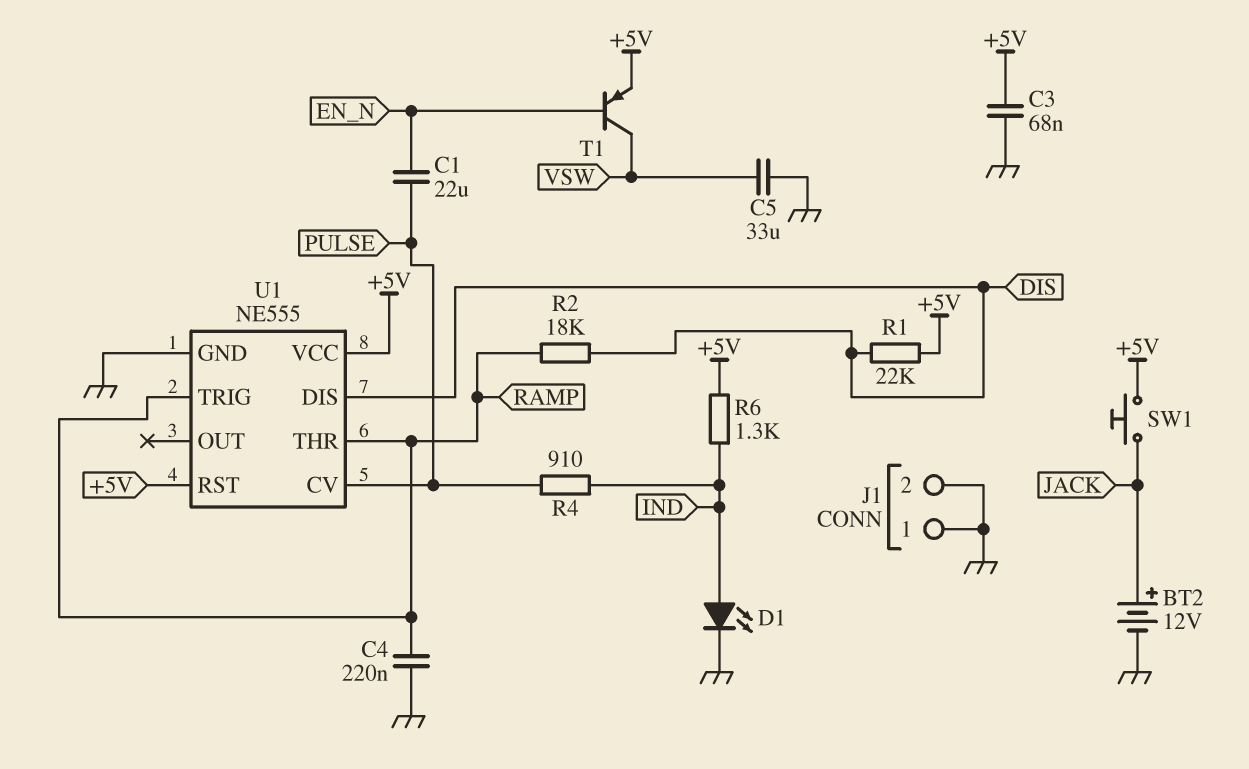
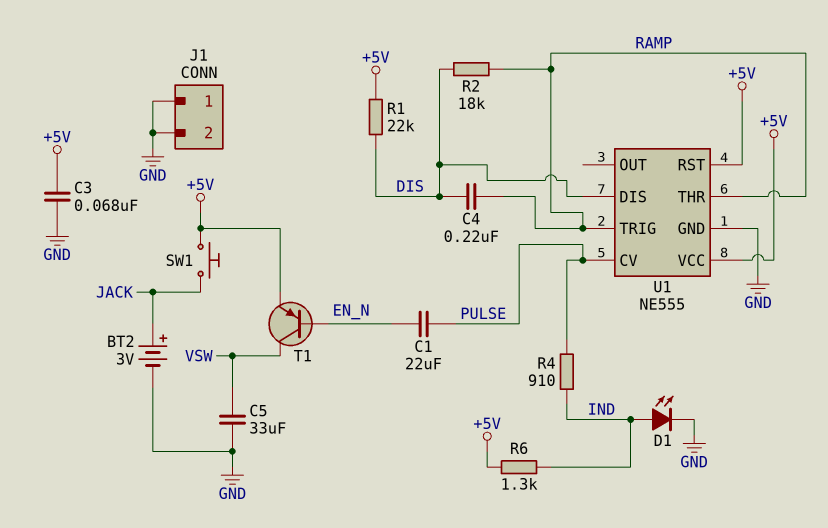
BT2: 12V (plus JACK, minus GND) -> 3V (plus JACK, minus GND)
C4: 220nF (GND, RAMP) -> 220nF (DIS, RAMP)

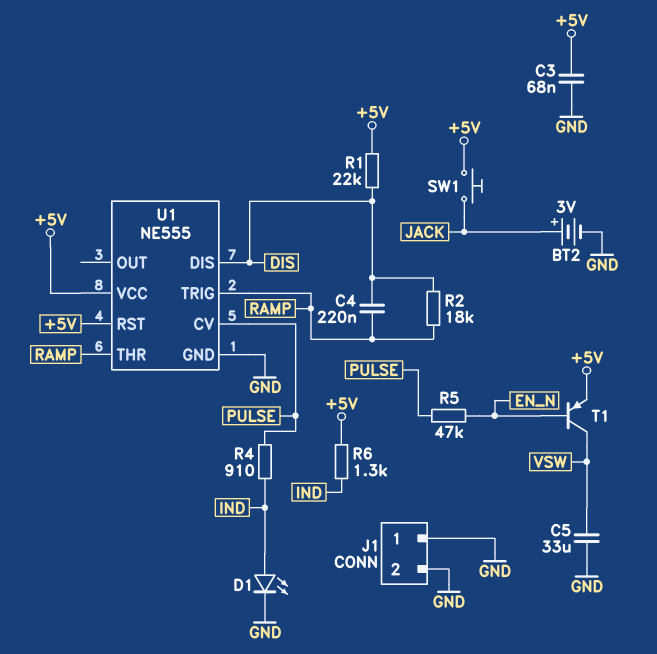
C1: 22uF (EN_N, PULSE) -> none
R5: none -> 47k (EN_N, PULSE)

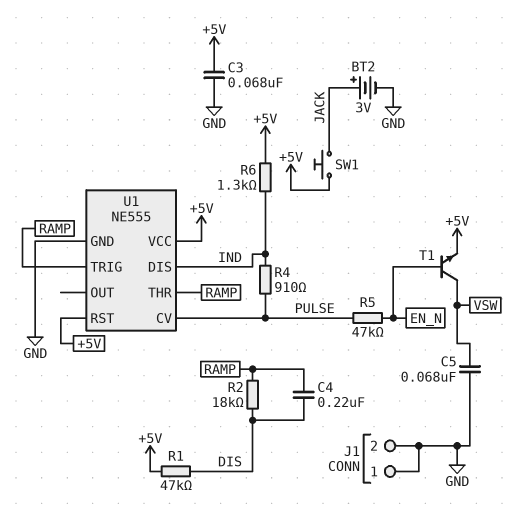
C5: 33uF (GND, VSW) -> 68nF (GND, VSW)
D1: LED (A IND, K GND) -> none
R1: 22k (+5V, DIS) -> 47k (+5V, DIS)
T1: PNP (B EN_N, C VSW, E +5V) -> NPN (B EN_N, C VSW, E +5V)
U1 pin DIS: DIS -> IND

